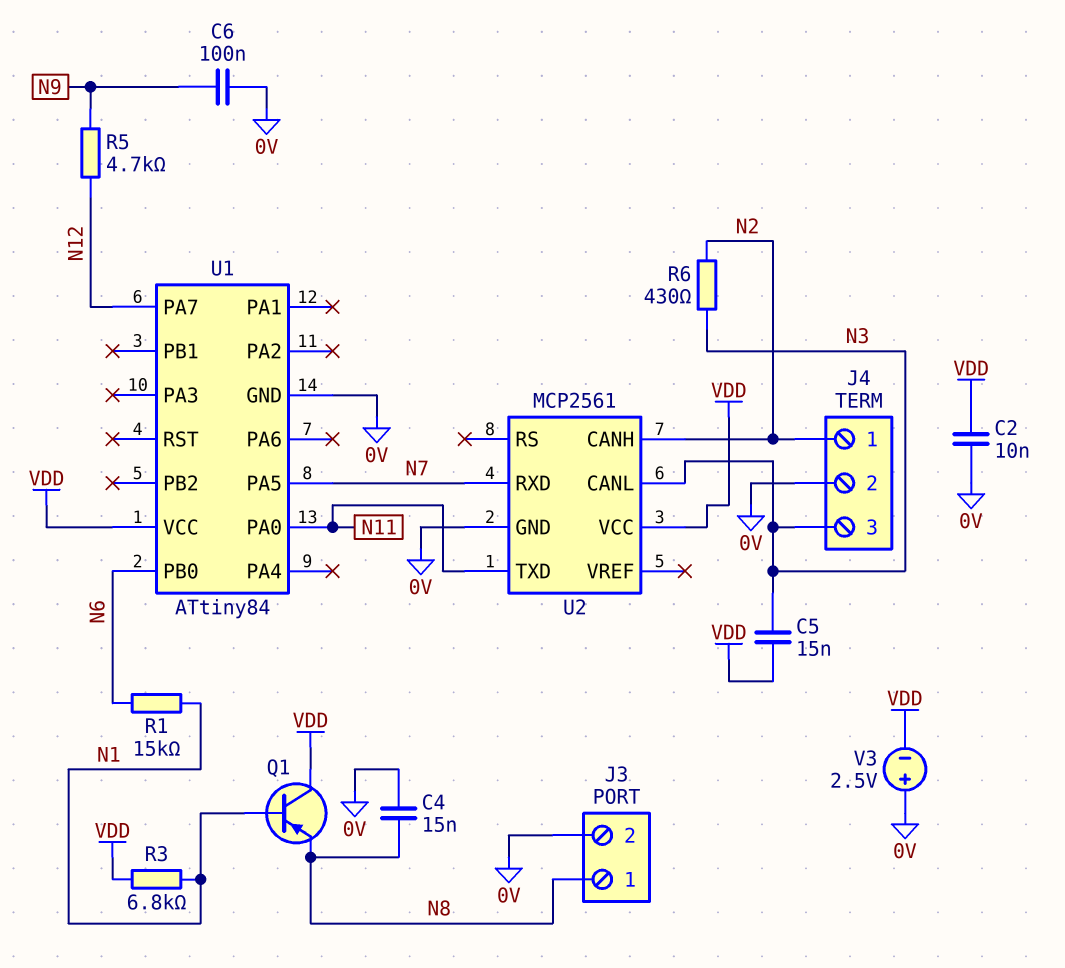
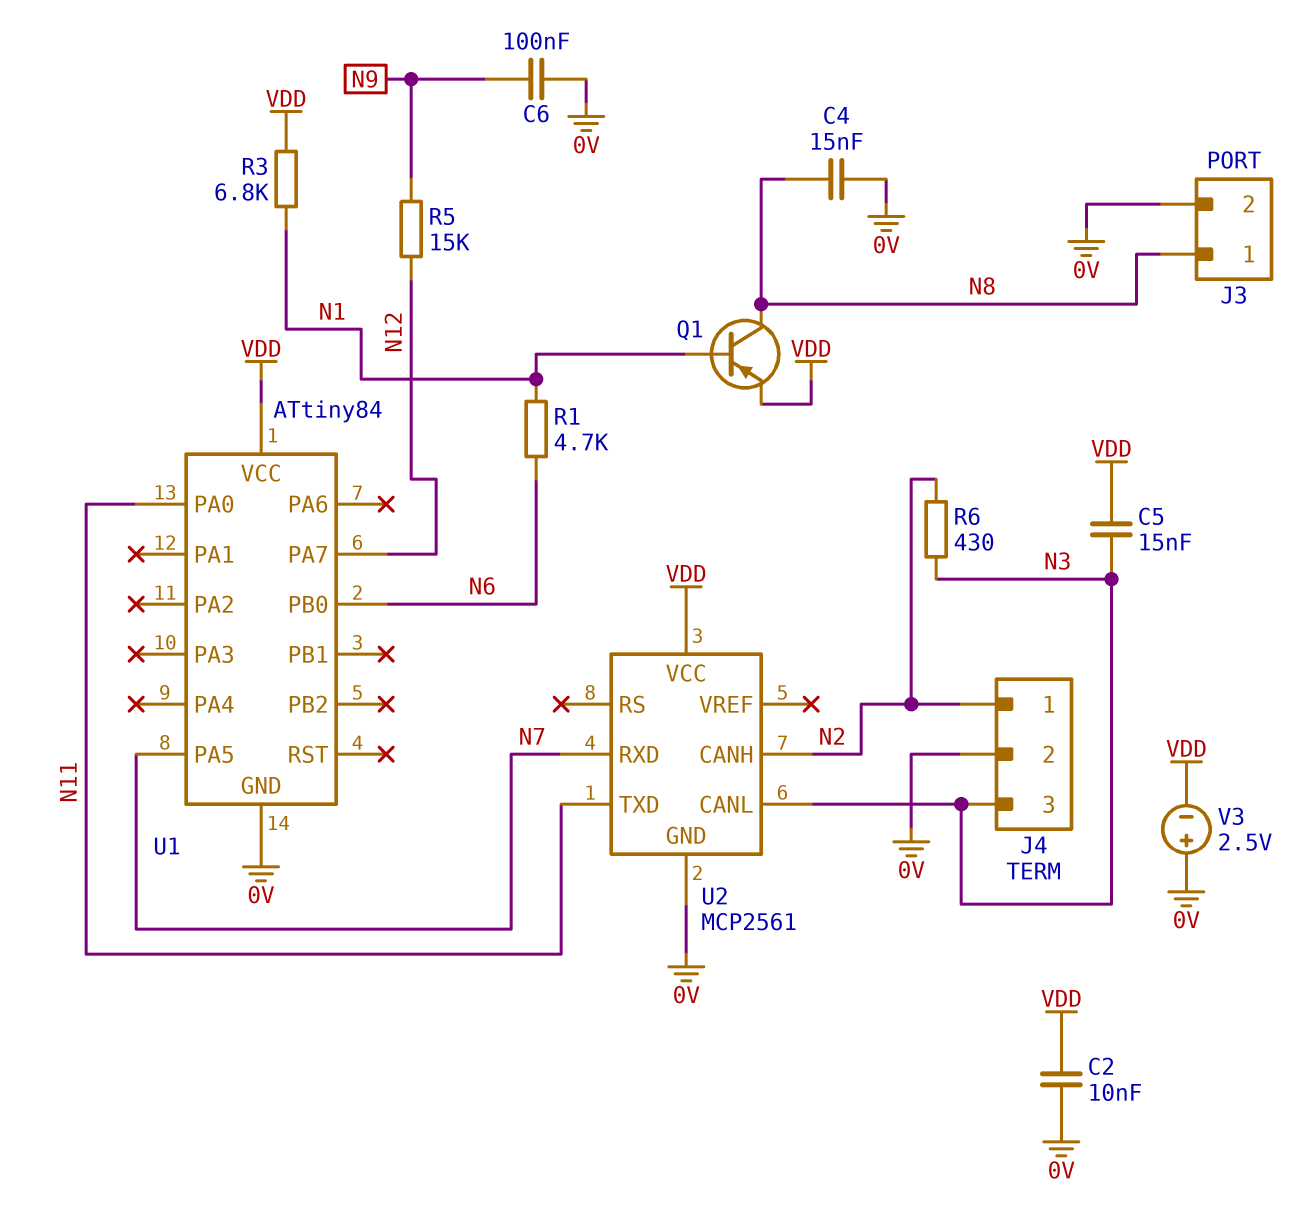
Q1: PNP (B N1, C VDD, E N8) -> PNP (B N1, C N8, E VDD)
R1: 15k (N1, N6) -> 4.7k (N1, N6)
R5: 4.7k (N9, N12) -> 15k (N9, N12)

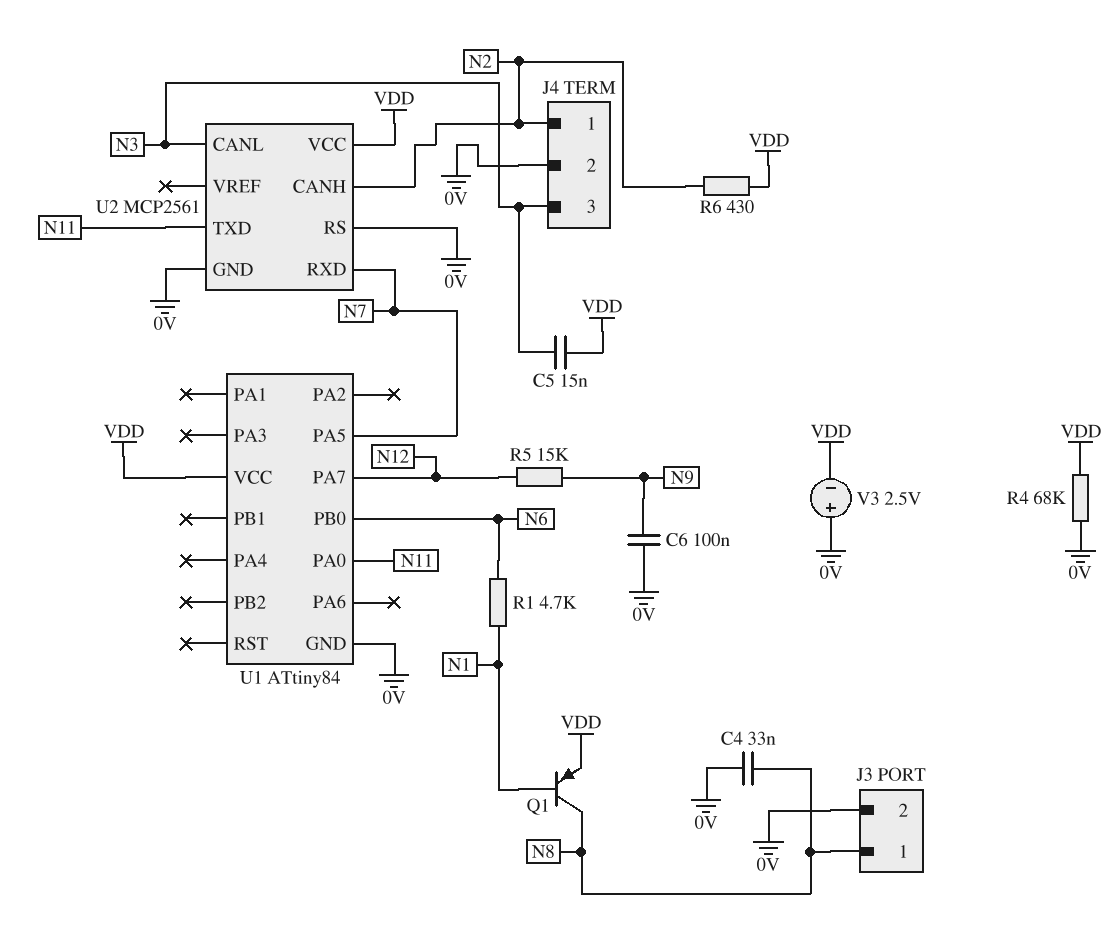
C2: 10nF (0V, VDD) -> none
C4: 15nF (0V, N8) -> 33nF (0V, N8)
R3: 6.8k (N1, VDD) -> none
R4: none -> 68k (0V, VDD)
R6: 430 (N2, N3) -> 430 (N2, VDD)
U2 pin RS: none -> 0V

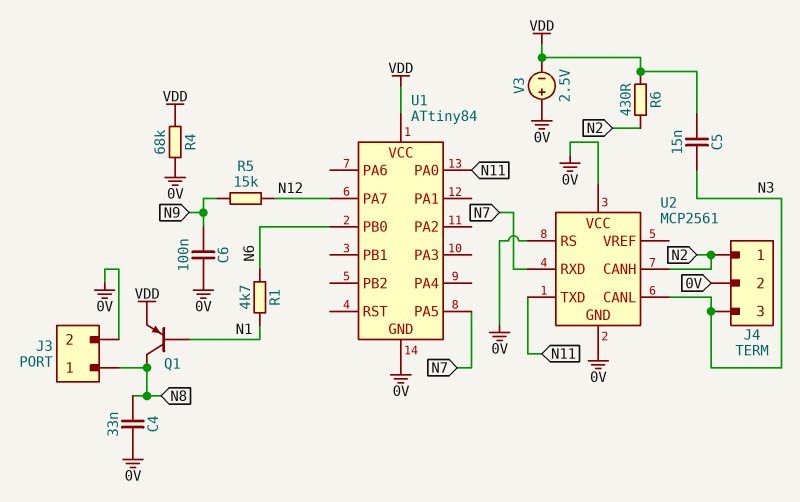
U2 pin VCC: VDD -> 0V

